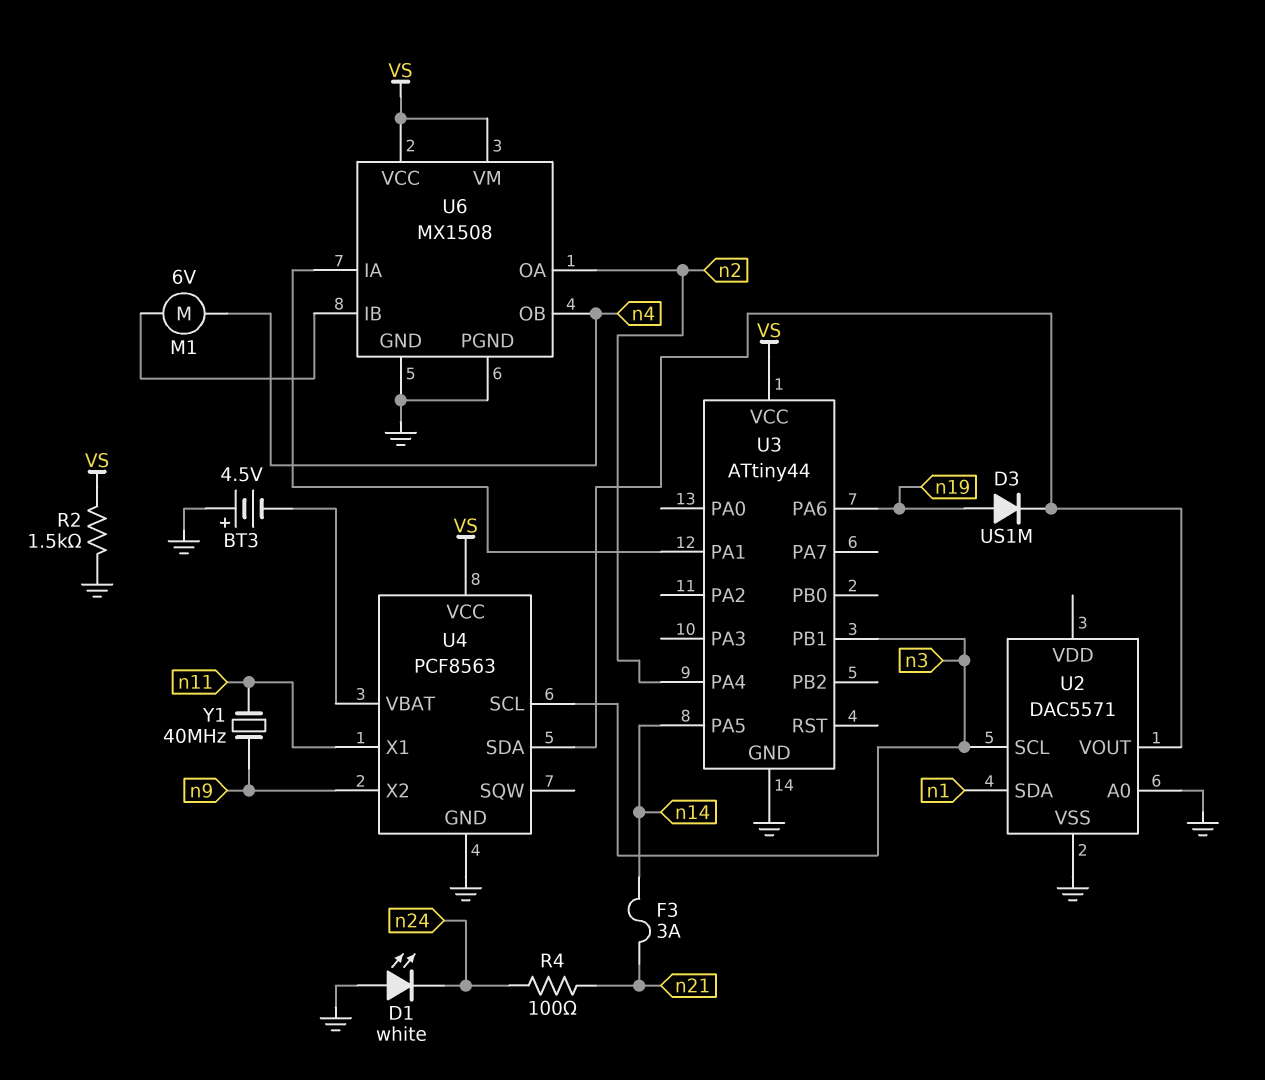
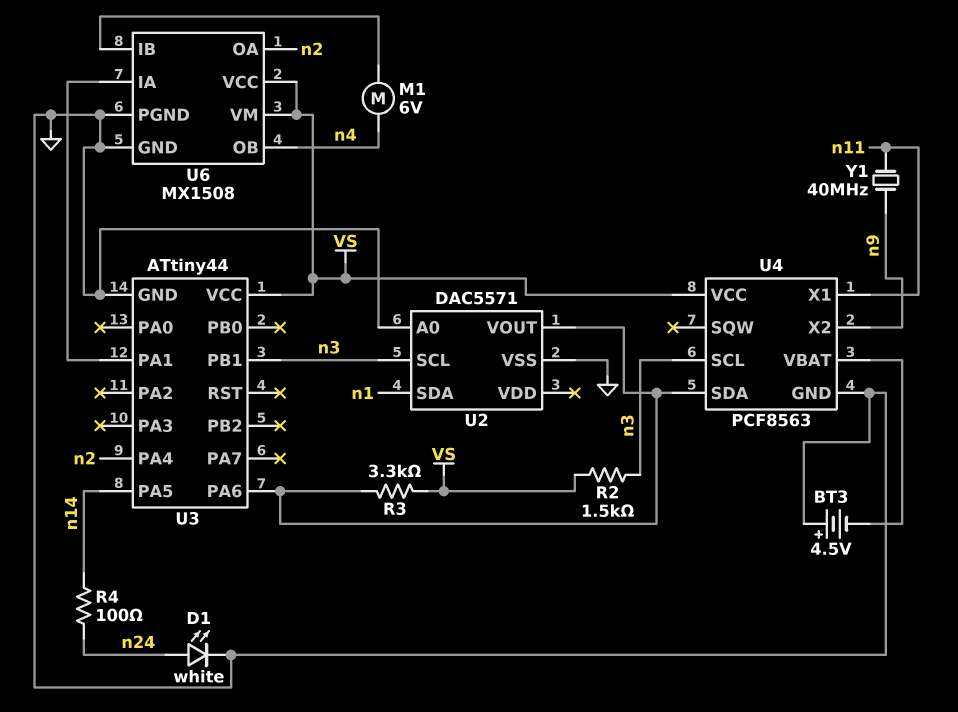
D1: LED white (A GND, K n24) -> LED white (A n24, K GND)
D3: diode US1M (A n19, K U2/VOUT) -> none
F3: 3A (n14, n21) -> none
R2: 1.5k (GND, VS) -> 1.5k (VS, n3)
R3: none -> 3.3k (U2/VOUT, VS)
R4: 100 (n21, n24) -> 100 (n14, n24)
U3 pin PA6: n19 -> U2/VOUT

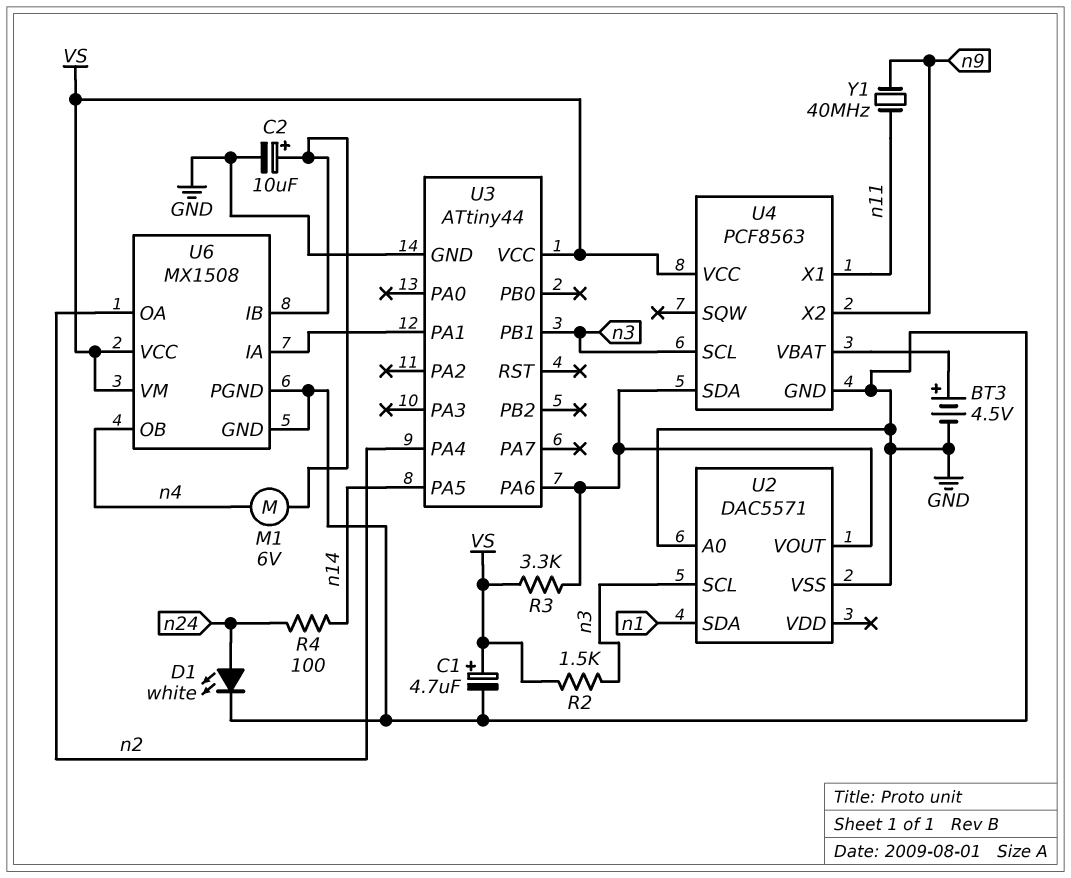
BT3: 4.5V (plus GND, minus U4/VBAT) -> 4.5V (plus U4/VBAT, minus GND)
C1: none -> 4.7uF (plus VS, minus GND)
C2: none -> 10uF (plus U6/IB, minus GND)

